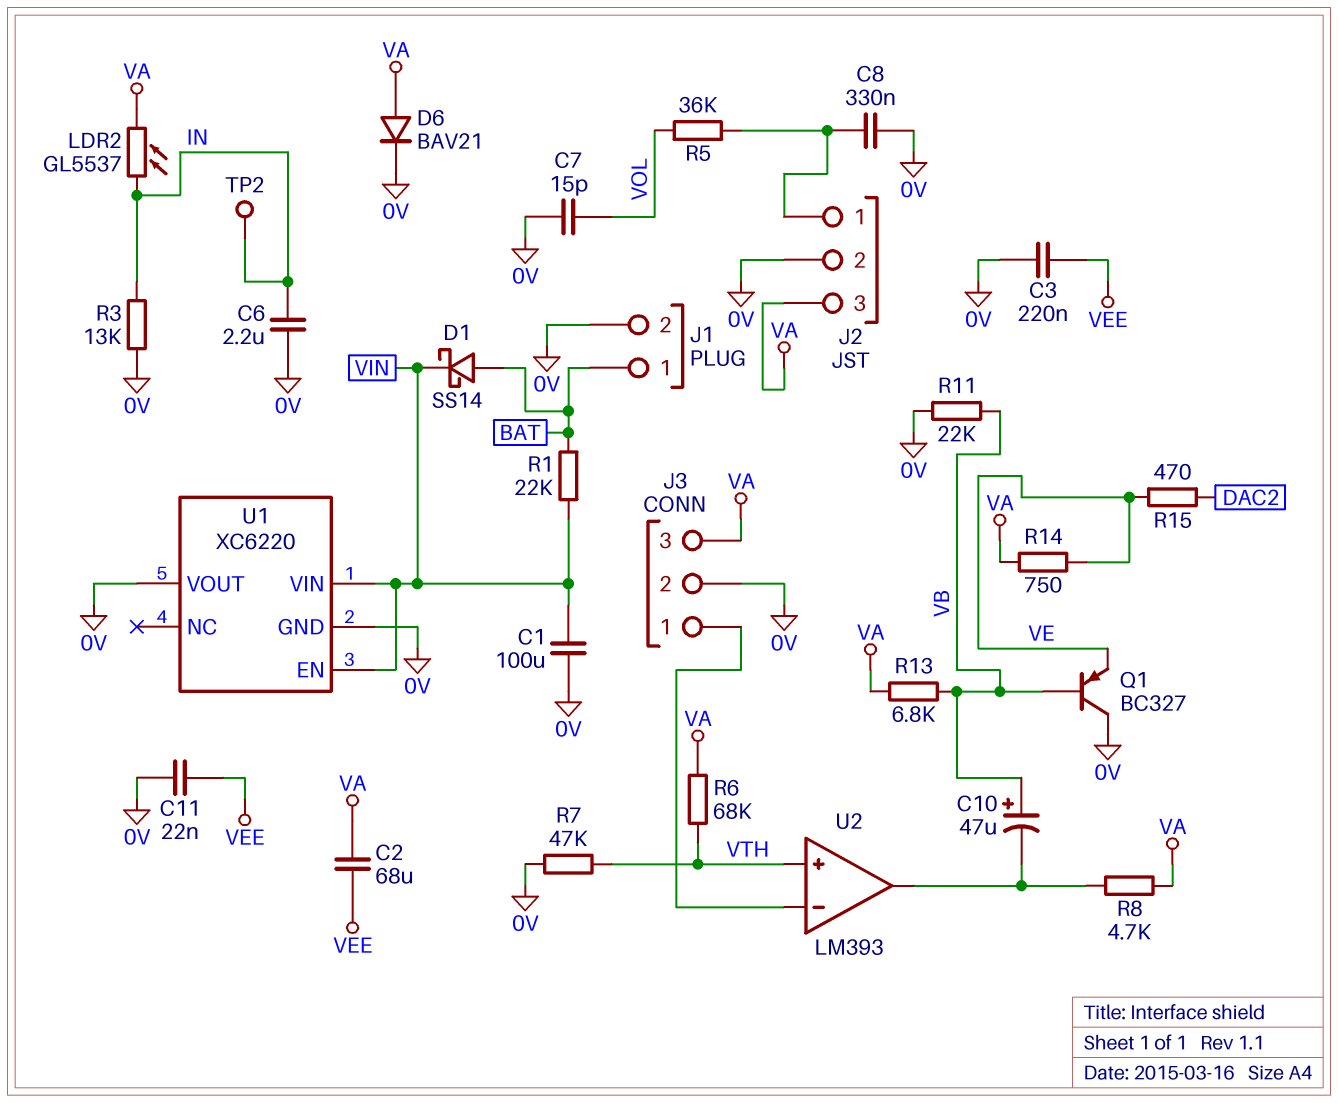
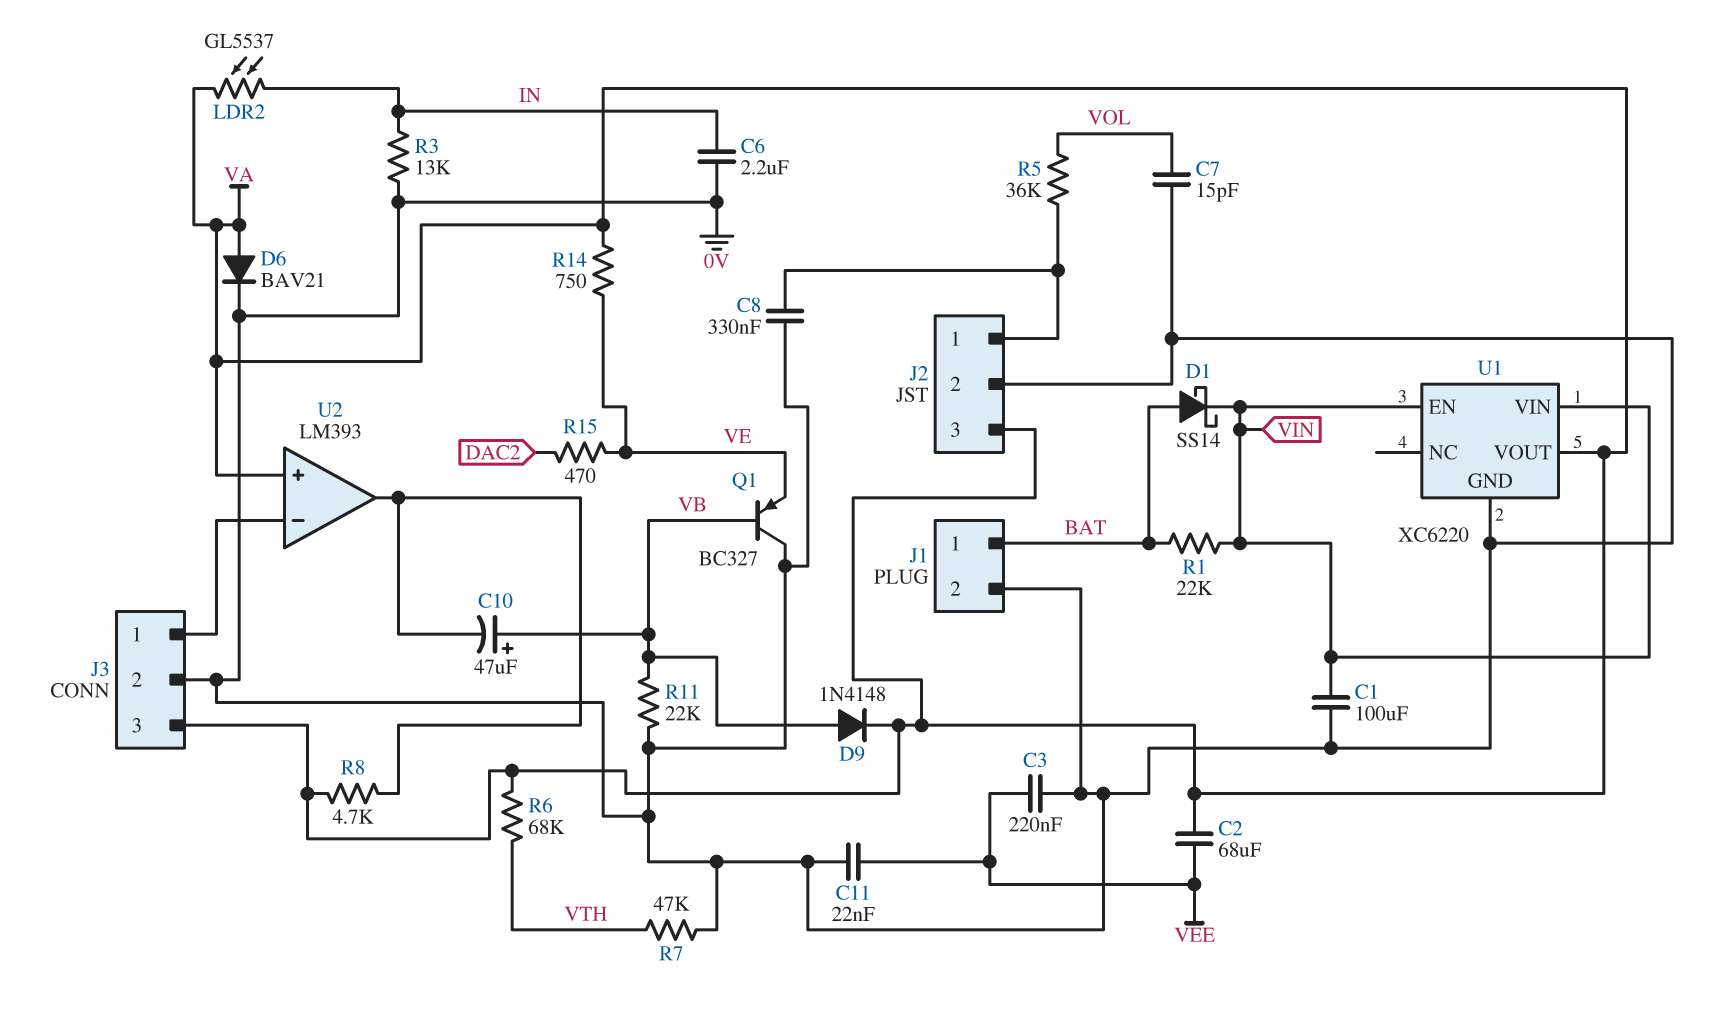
D9: none -> diode 1N4148 (A VB, K VA)
R13: 6.8k (VA, VB) -> none
TP2: test point (IN) -> none
U1 pin VOUT: 0V -> VA
U2 pin in+: VTH -> VA

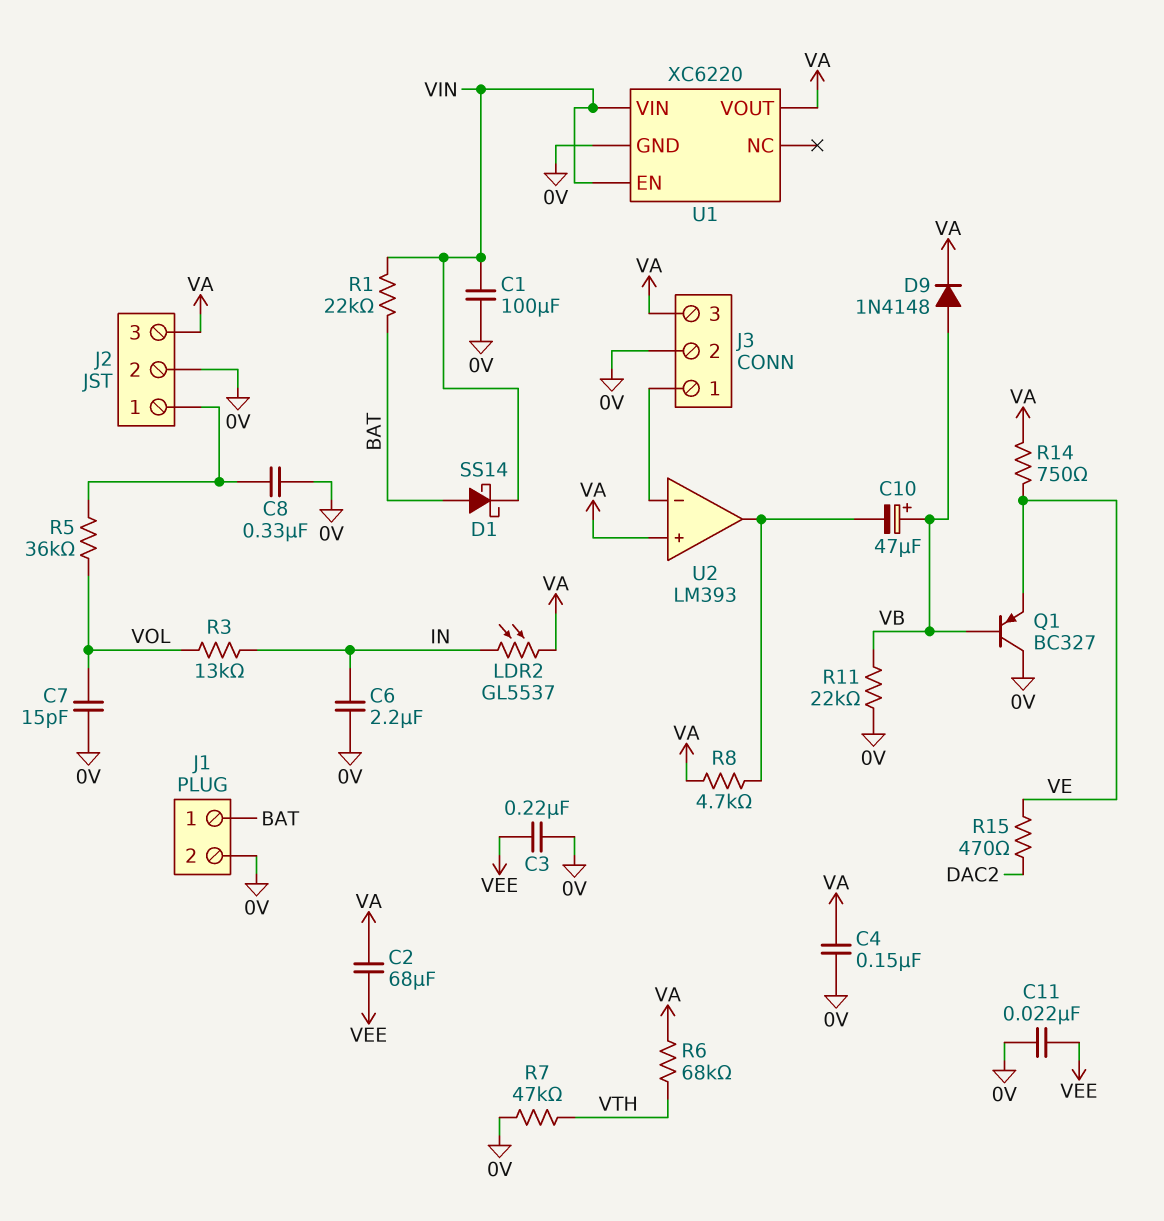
C4: none -> 150nF (0V, VA)
D6: diode BAV21 (A VA, K 0V) -> none
R3: 13k (0V, IN) -> 13k (IN, VOL)

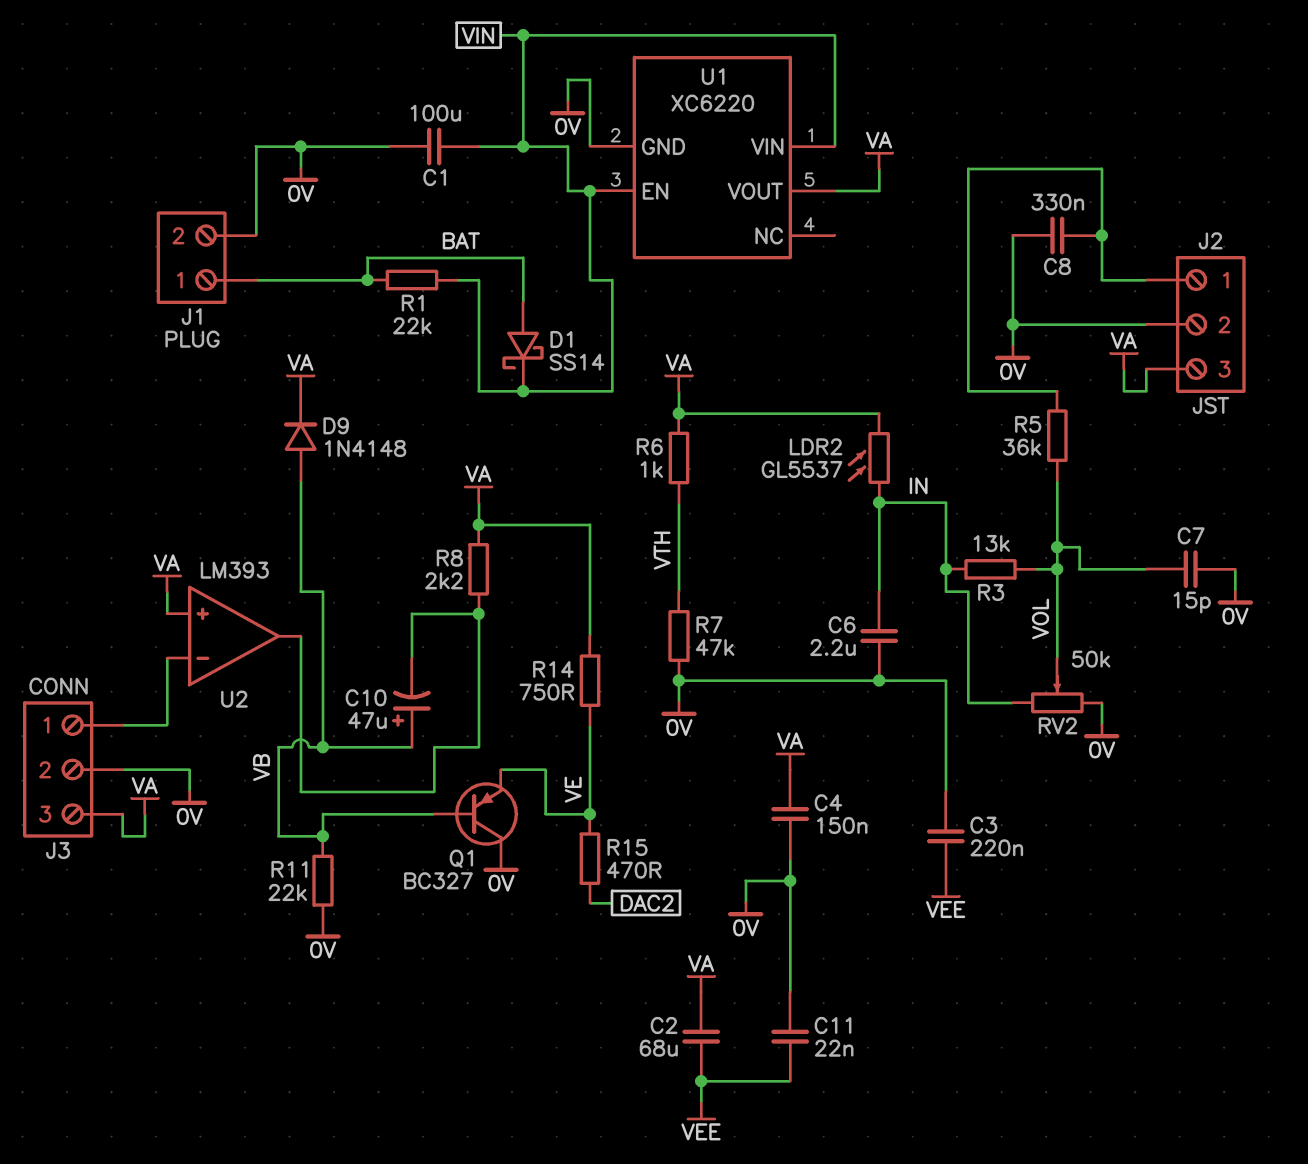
R6: 68k (VA, VTH) -> 1k (VA, VTH)
R8: 4.7k (U2/out, VA) -> 2.2k (U2/out, VA)
RV2: none -> 50k (0V, IN, wiper VOL)

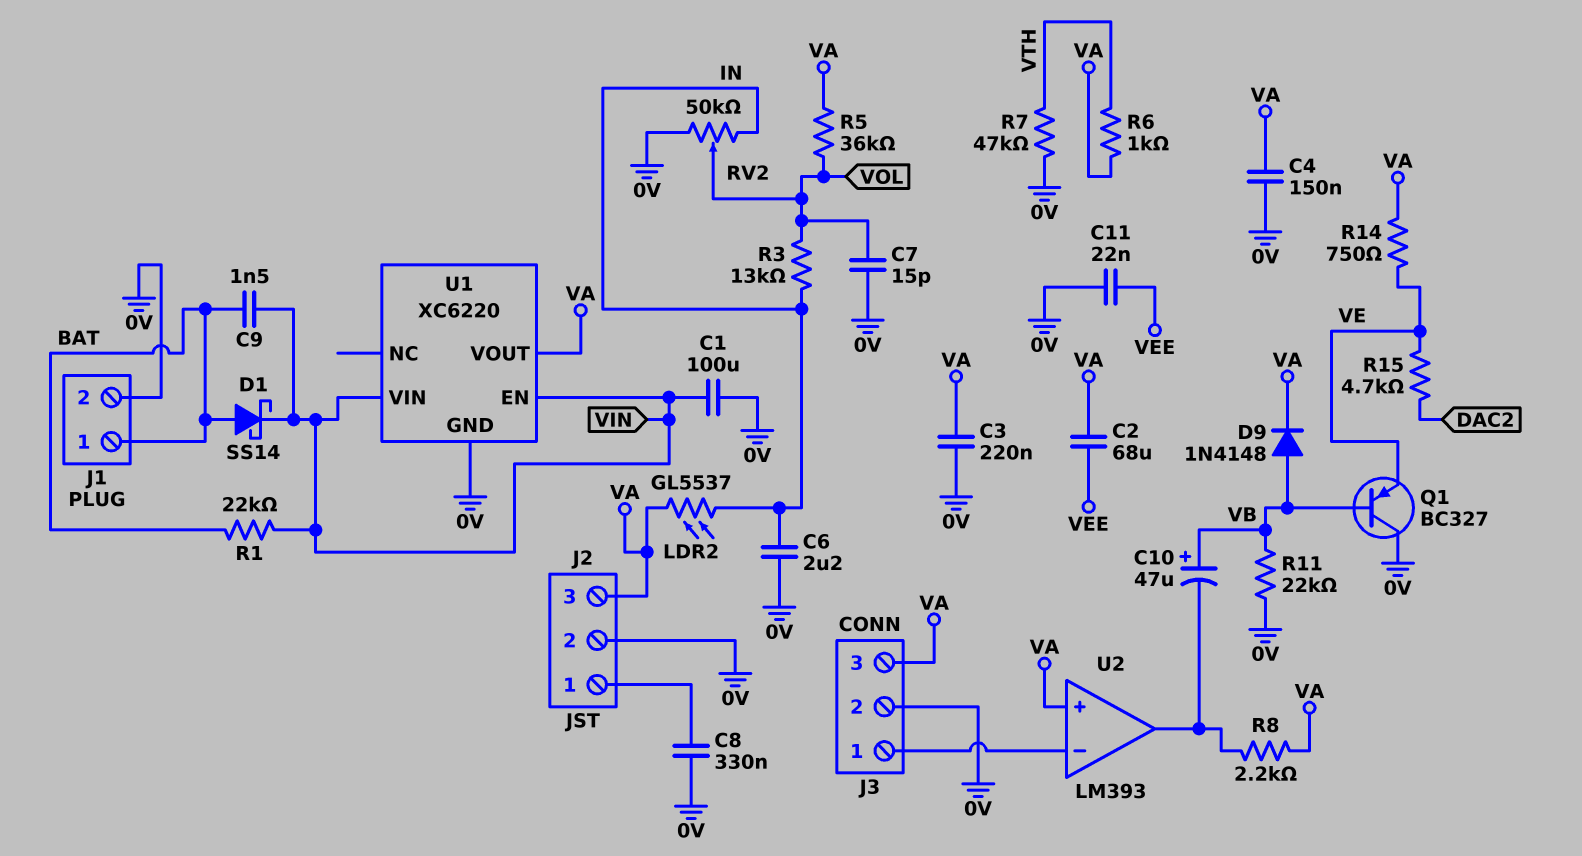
C3: 220nF (0V, VEE) -> 220nF (0V, VA)
C9: none -> 1.5nF (BAT, VIN)
R5: 36k (J2/1, VOL) -> 36k (VA, VOL)
R15: 470 (DAC2, VE) -> 4.7k (DAC2, VE)

